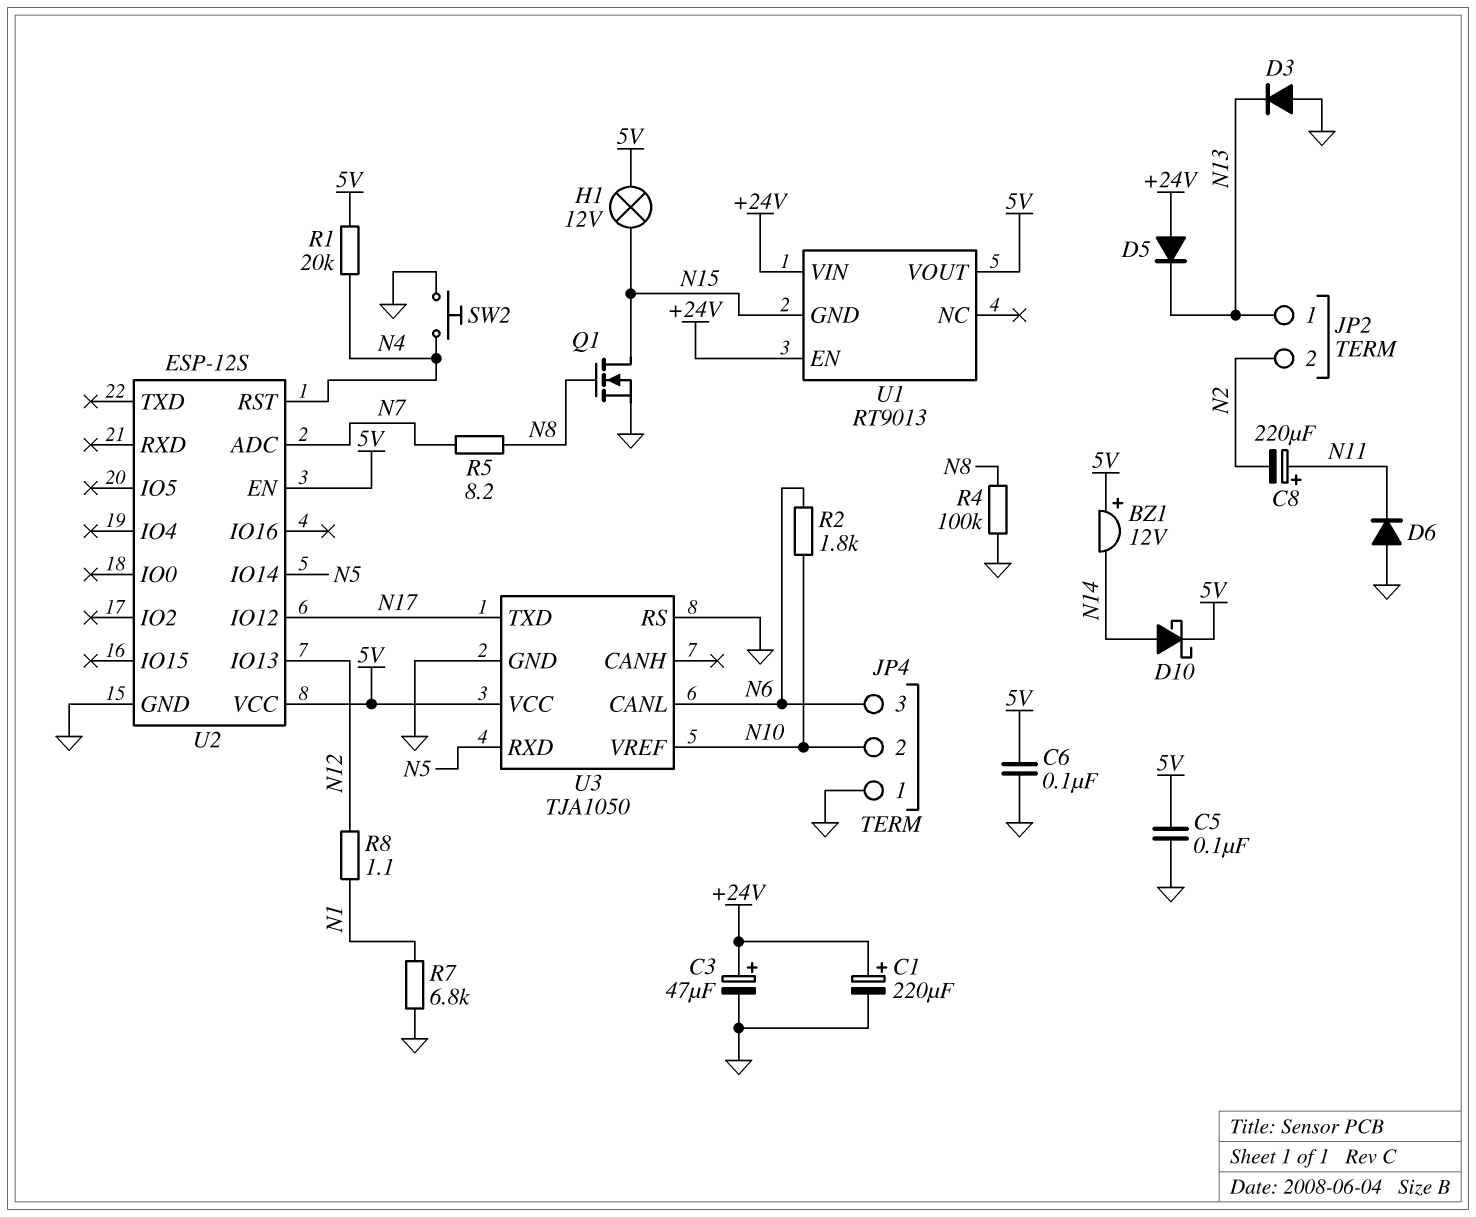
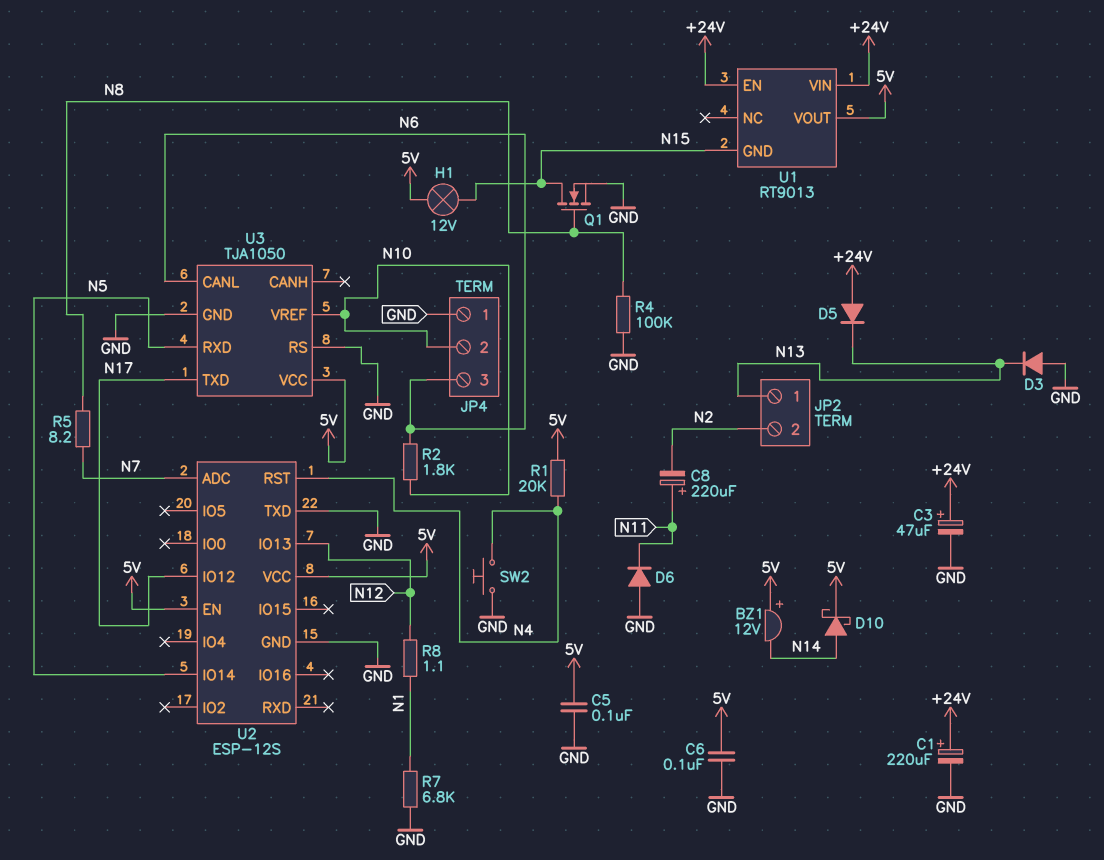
U2 pin TXD: none -> GND

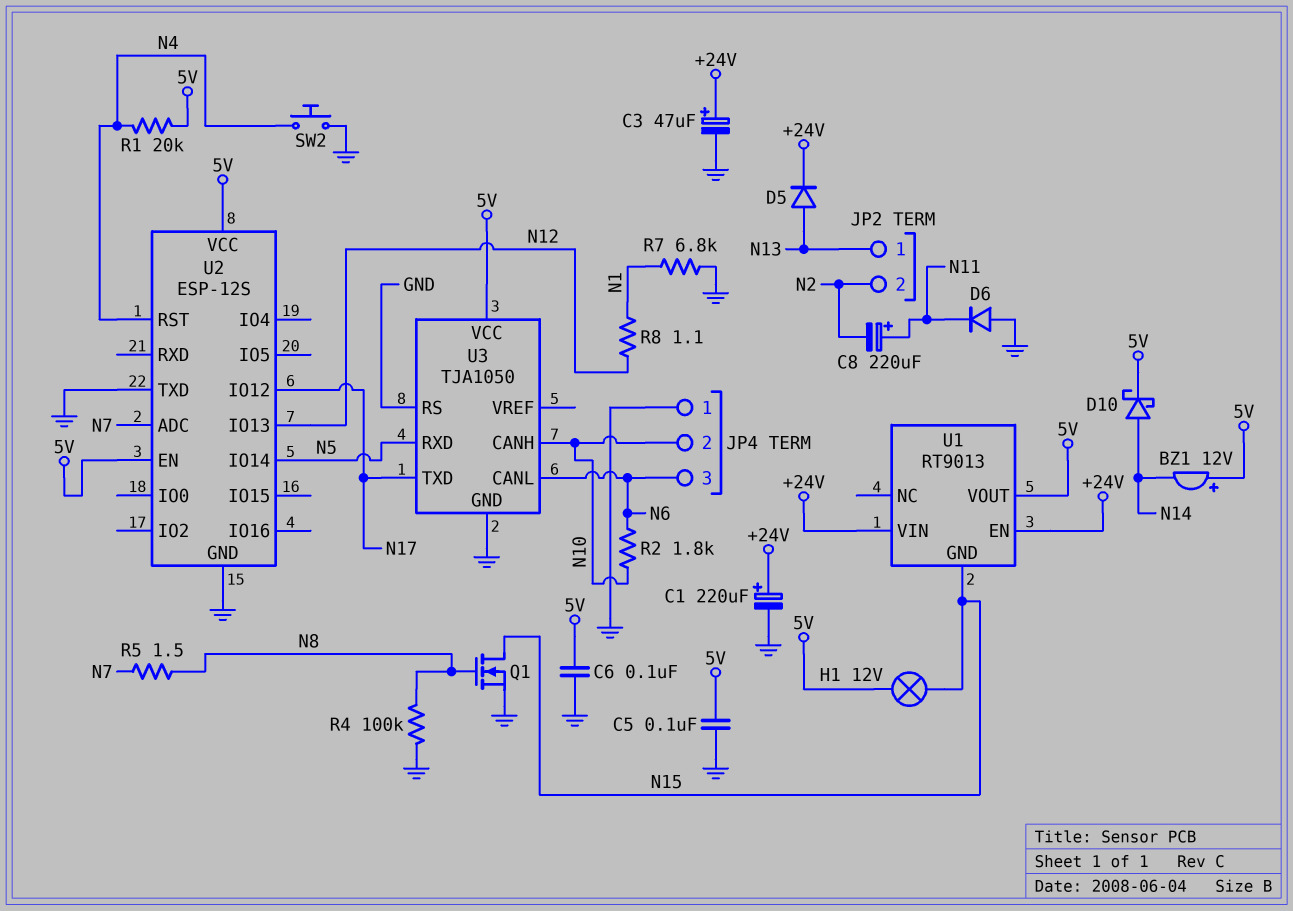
D3: diode (A GND, K N13) -> none
D5: diode (A +24V, K N13) -> diode (A N13, K +24V)
R5: 8.2 (N7, N8) -> 1.5 (N7, N8)
U3 pin CANH: none -> N10
U3 pin VREF: N10 -> none

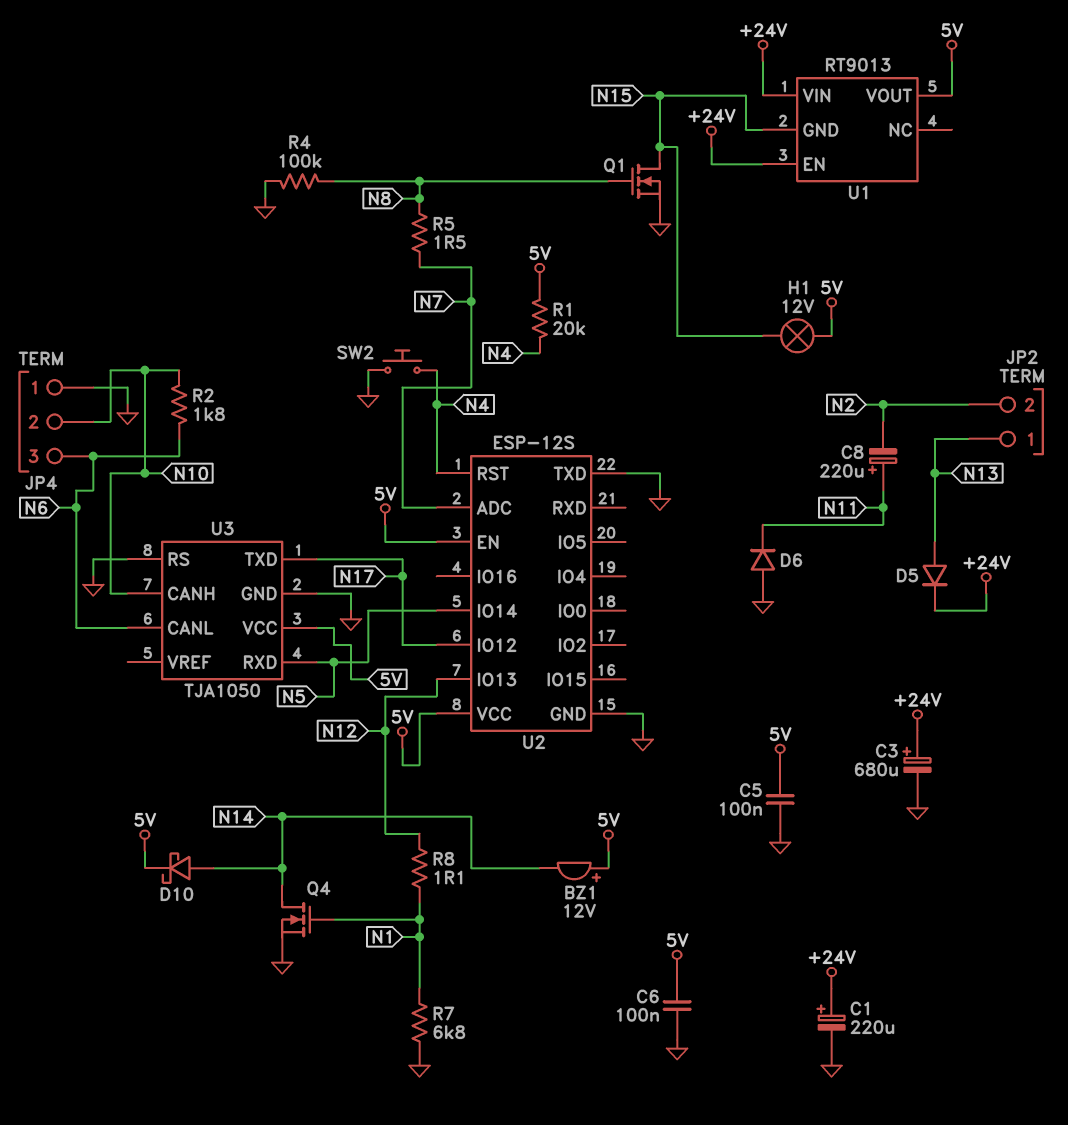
C3: 47uF (plus +24V, minus GND) -> 680uF (plus +24V, minus GND)
Q4: none -> NMOS (G N1, D N14, S GND)

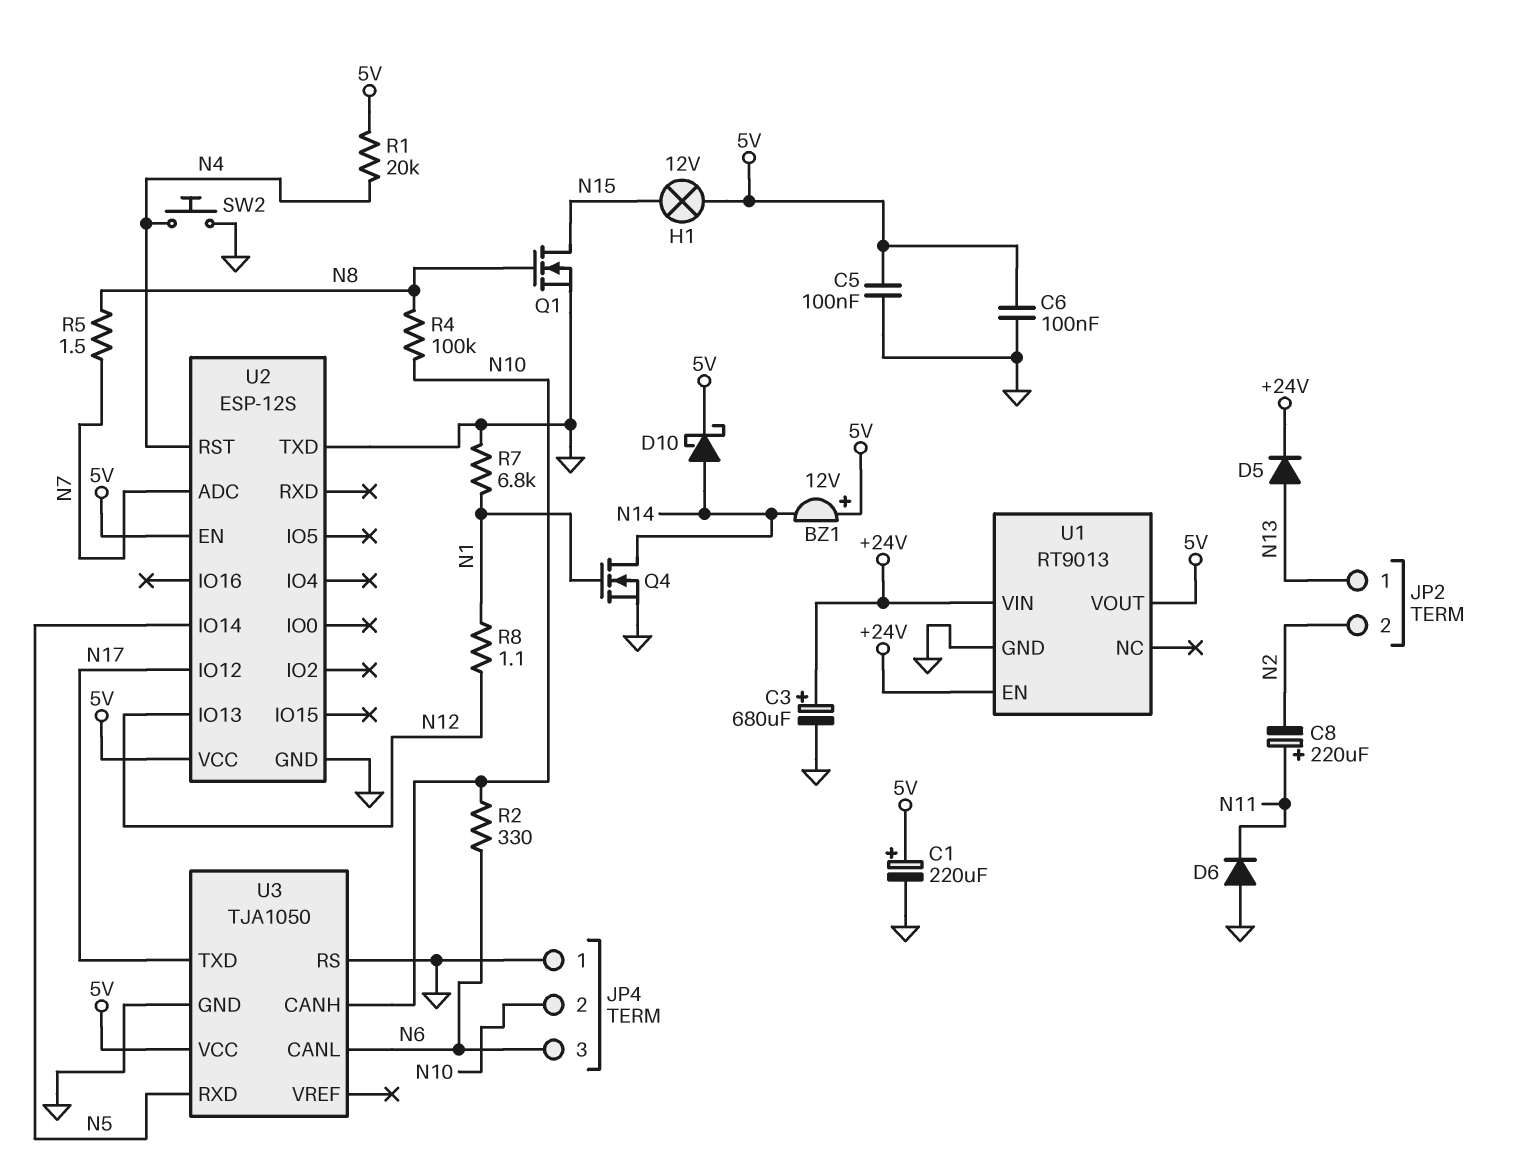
C1: 220uF (plus +24V, minus GND) -> 220uF (plus 5V, minus GND)
R2: 1.8k (N6, N10) -> 330 (N6, N10)
R4: 100k (GND, N8) -> 100k (N8, N10)
U1 pin GND: N15 -> GND

